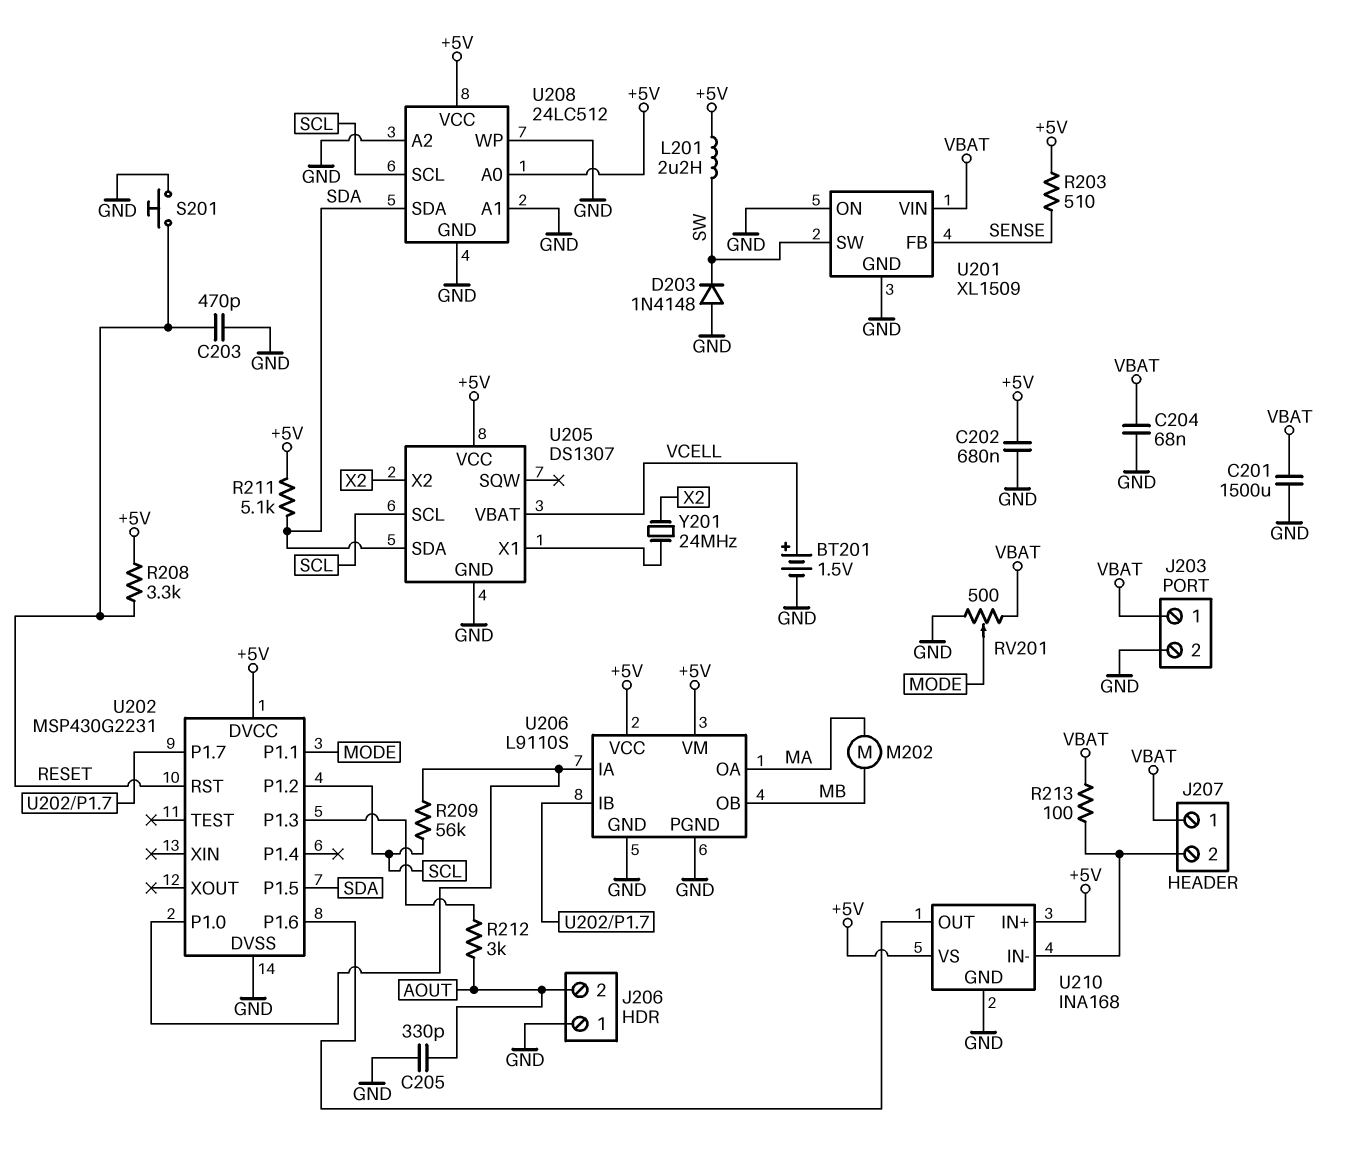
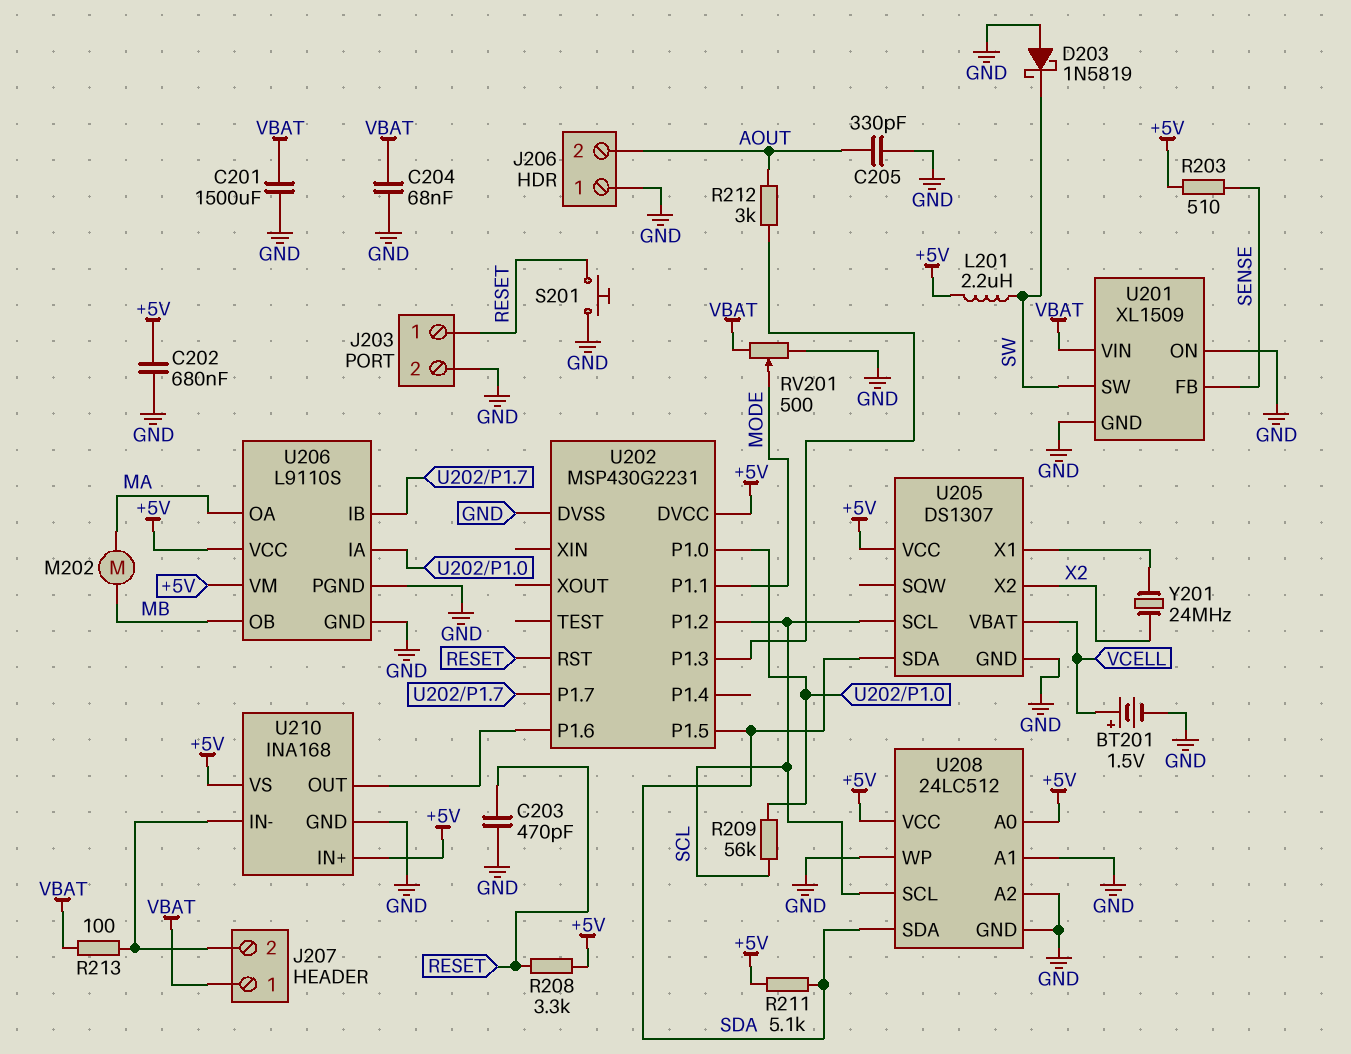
D203: diode 1N4148 (A GND, K SW) -> schottky 1N5819 (A GND, K SW)
J203 pin 1: VBAT -> RESET

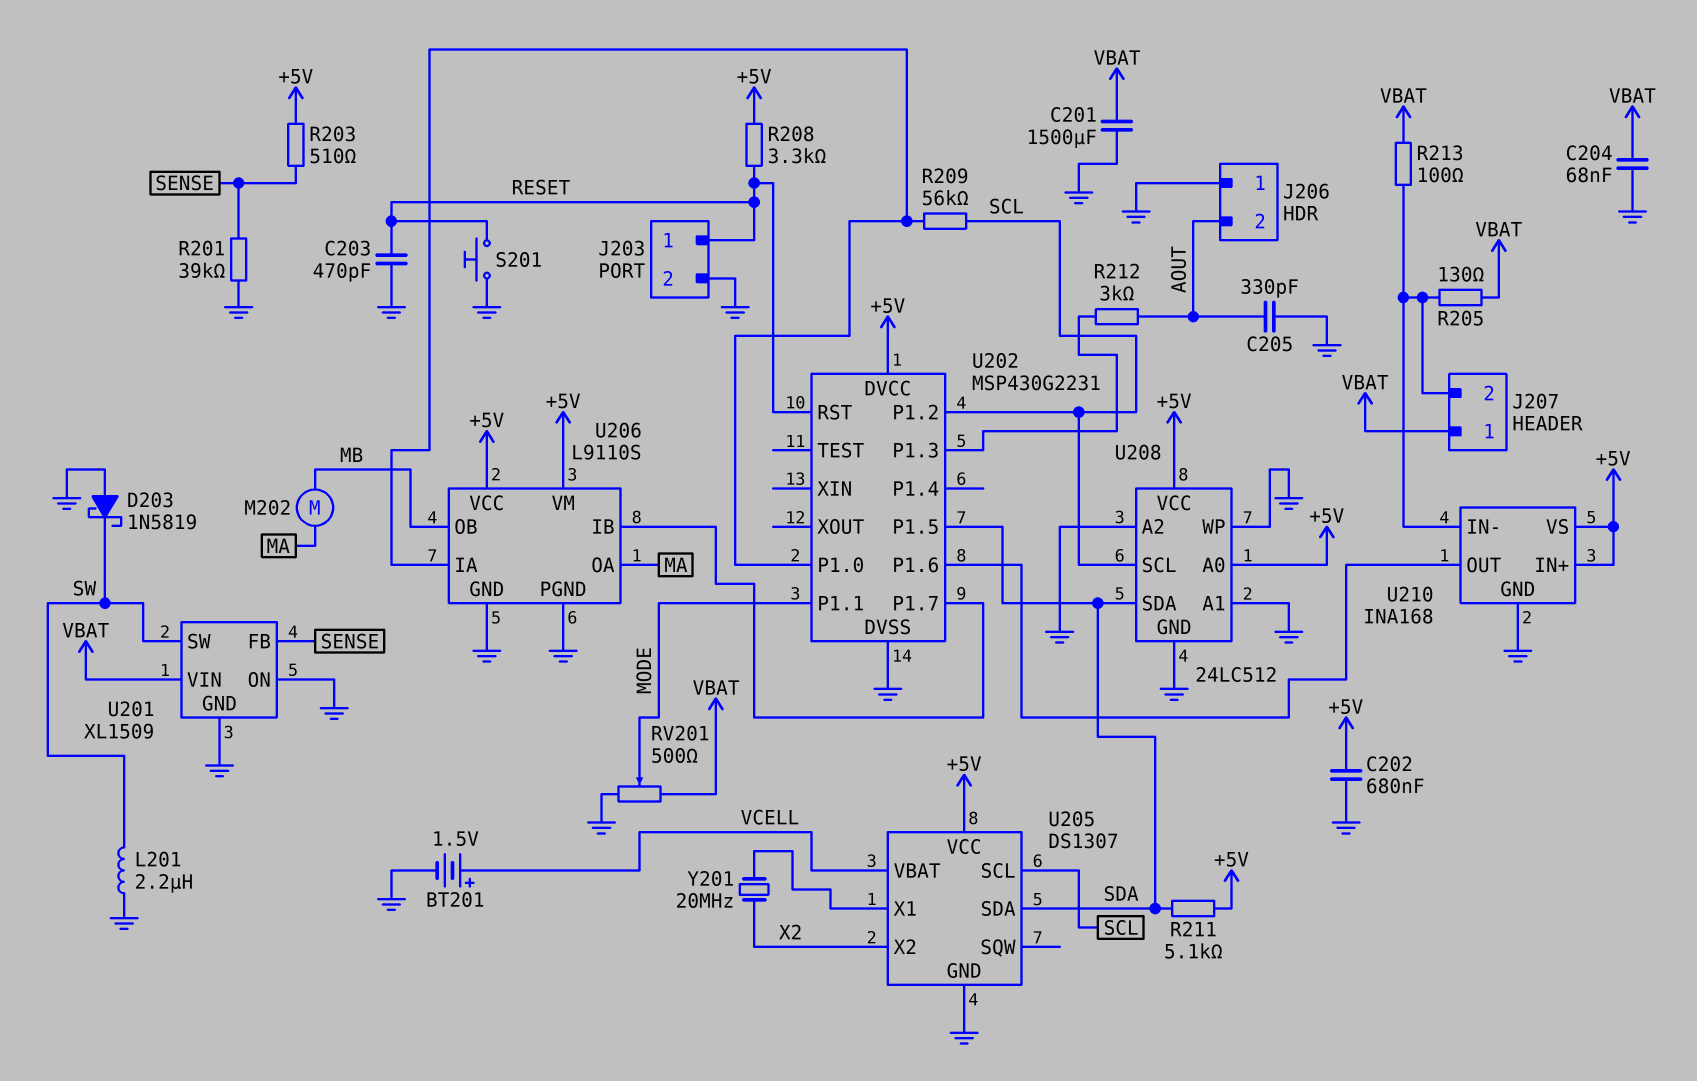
L201: 2.2uH (+5V, SW) -> 2.2uH (GND, SW)
R201: none -> 39k (GND, SENSE)
R205: none -> 130 (J207/2, VBAT)
Y201: 24MHz (U205/X1, X2) -> 20MHz (U205/X1, X2)

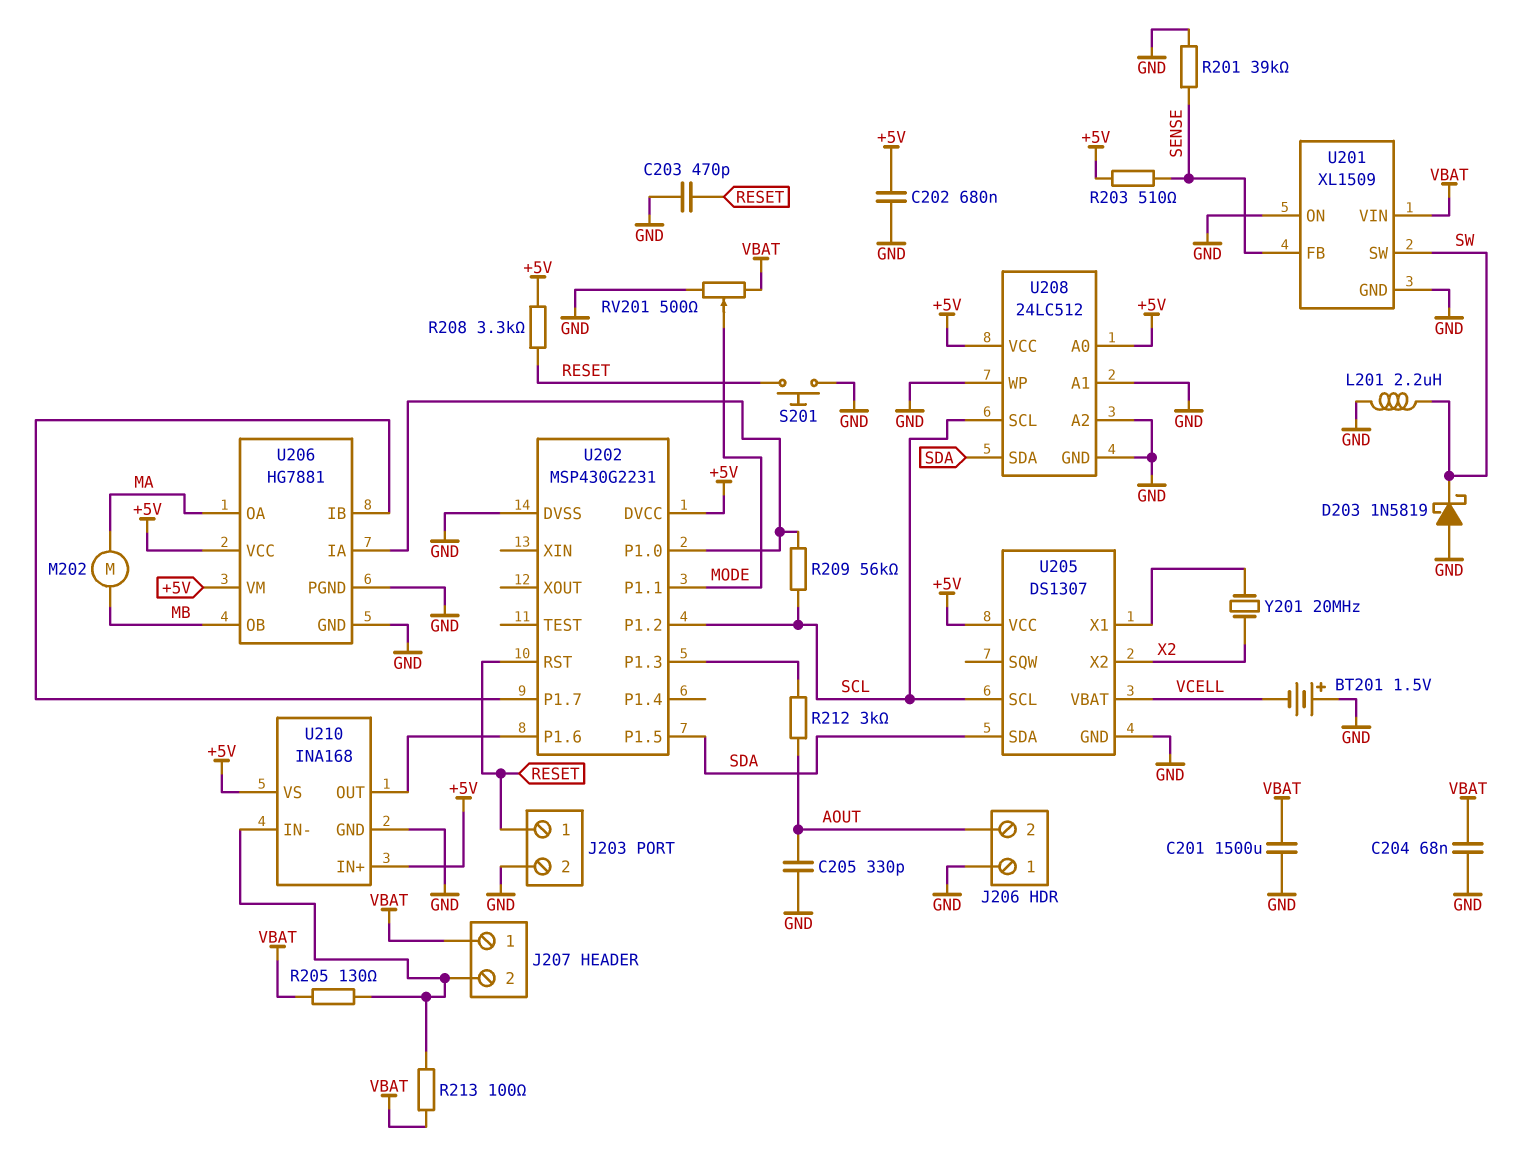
BT201: 1.5V (plus VCELL, minus GND) -> 1.5V (plus GND, minus VCELL)
R211: 5.1k (+5V, SDA) -> none
U206: L9110S -> HG7881

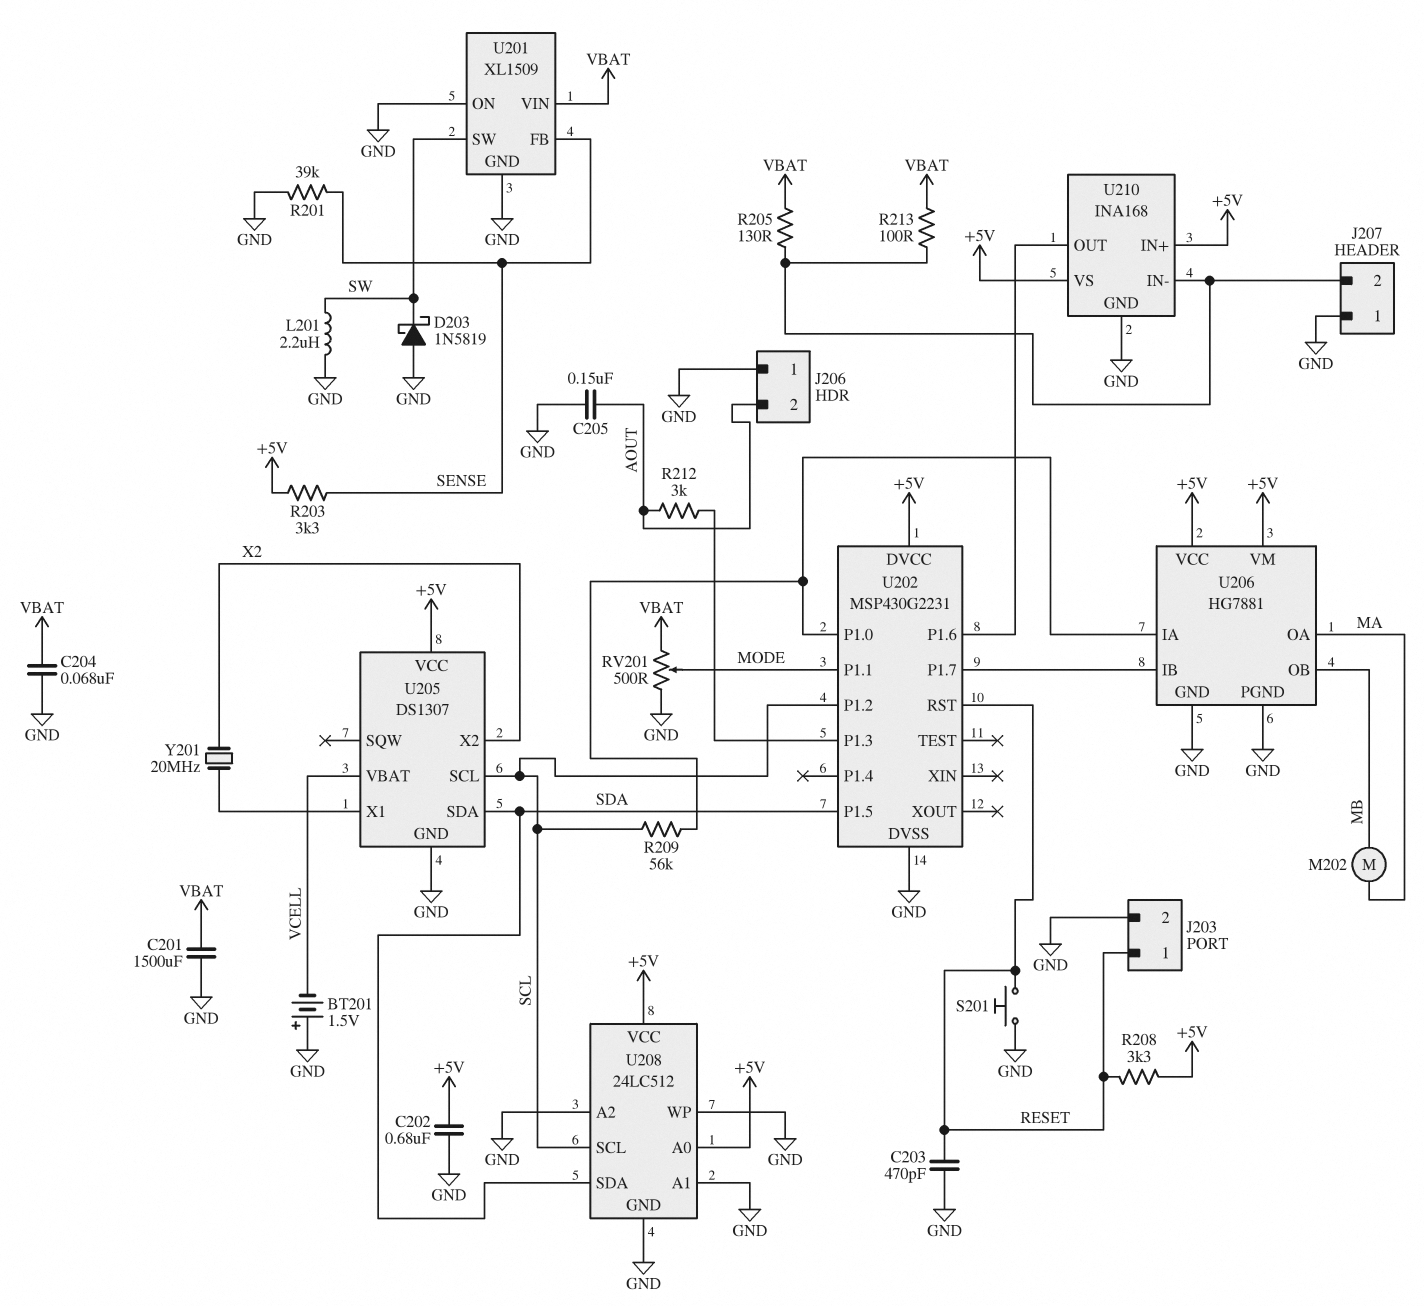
C205: 330pF (AOUT, GND) -> 150nF (AOUT, GND)
J207 pin 1: VBAT -> GND
R203: 510 (+5V, SENSE) -> 3.3k (+5V, SENSE)

